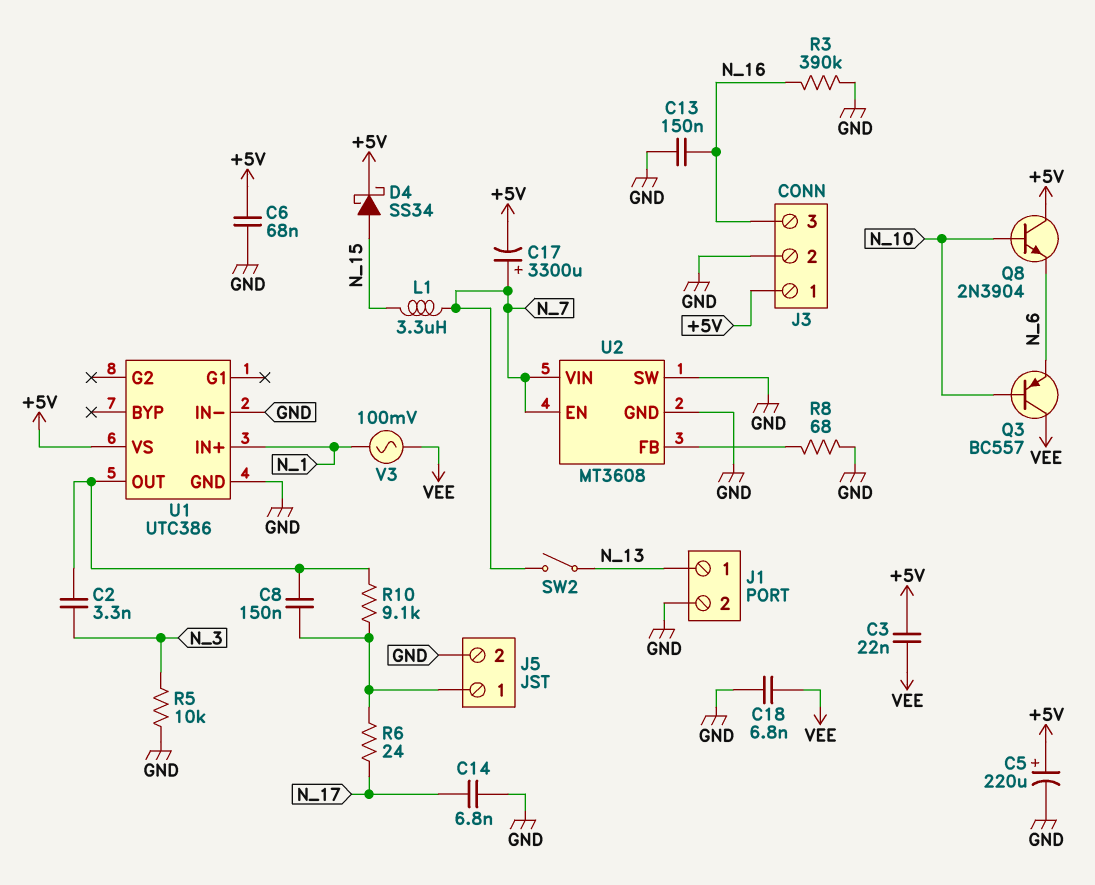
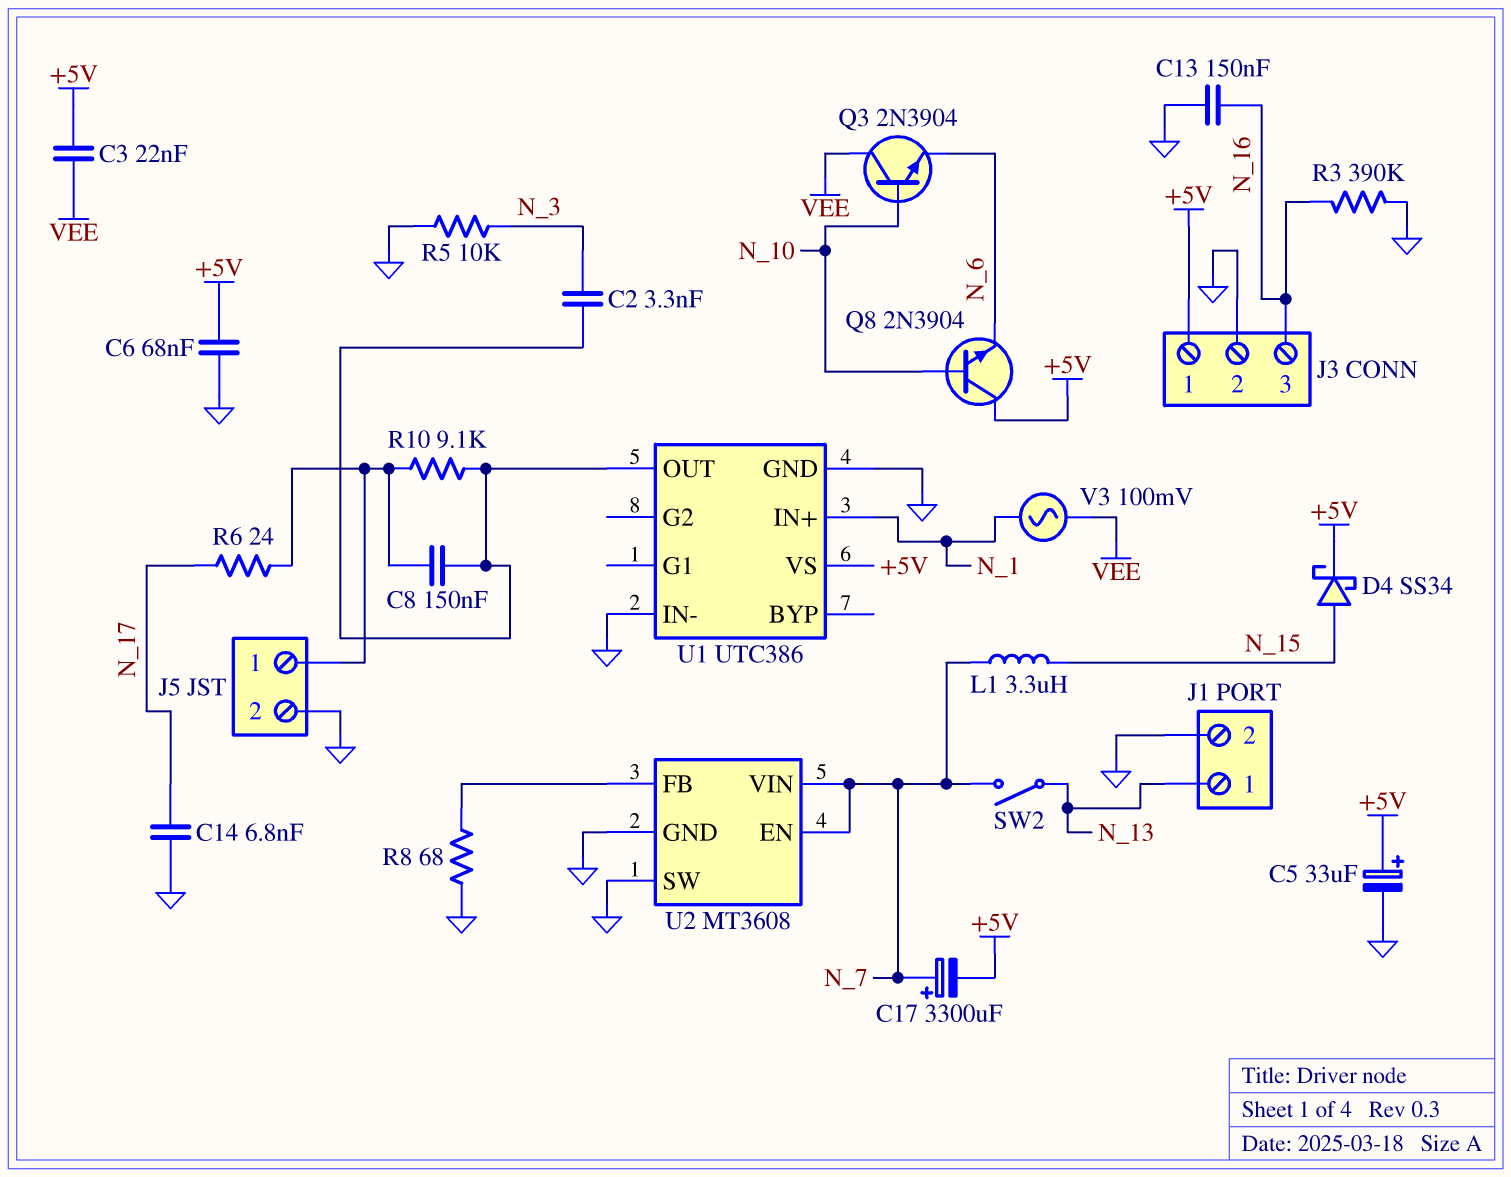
C5: 220uF (plus +5V, minus GND) -> 33uF (plus +5V, minus GND)
C18: 6.8nF (GND, VEE) -> none
Q3: PNP BC557 (B N_10, C VEE, E N_6) -> NPN 2N3904 (B N_10, C VEE, E N_6)

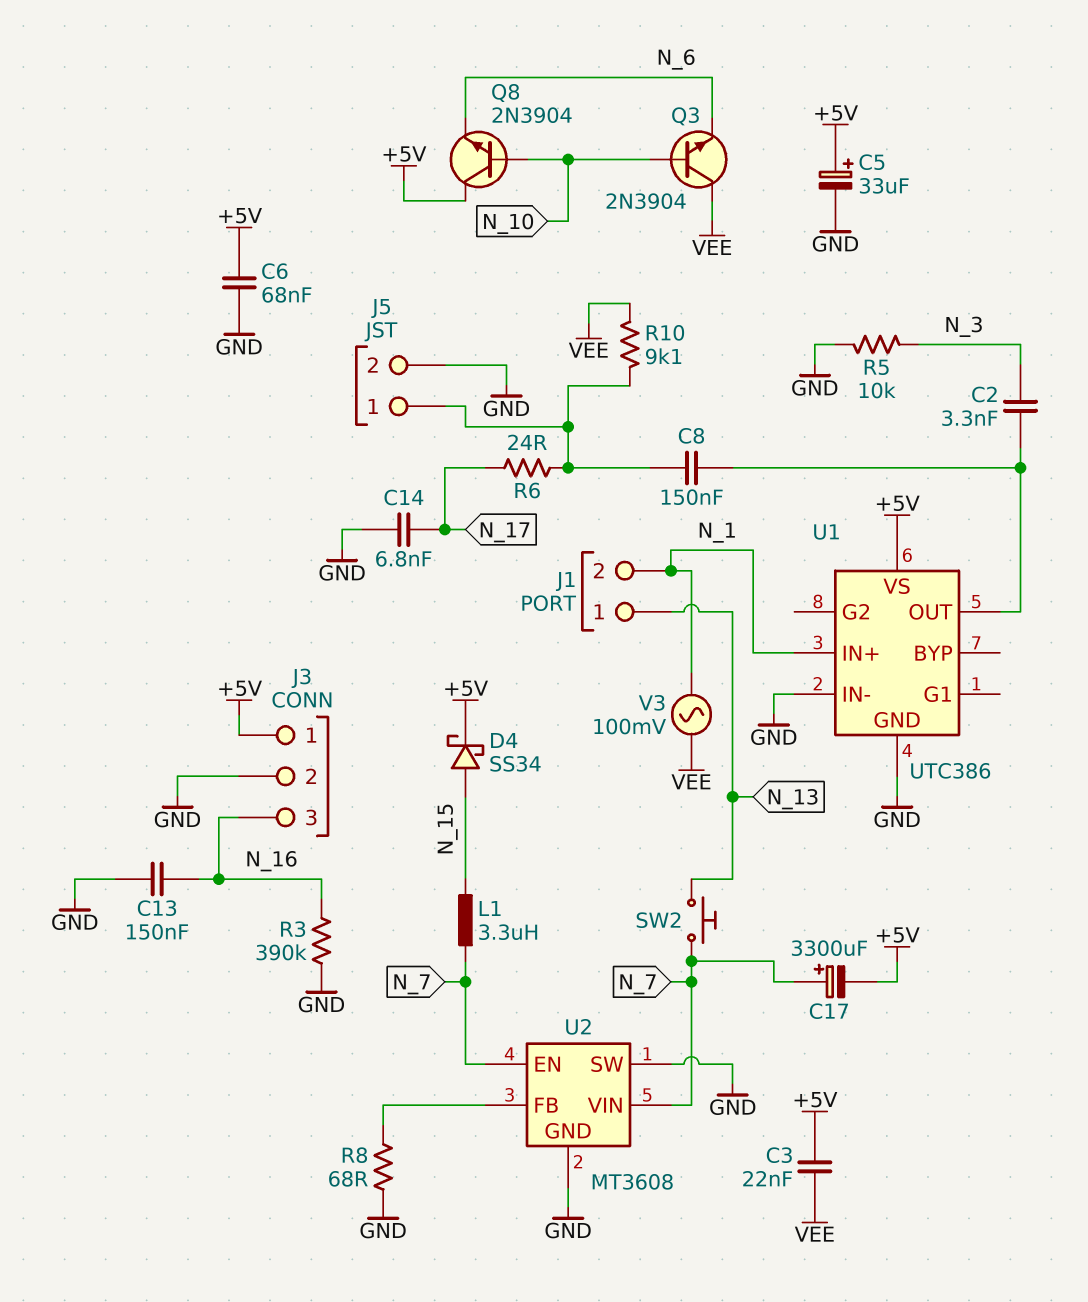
J1 pin 2: GND -> N_1
R10: 9.1k (J5/1, U1/OUT) -> 9.1k (J5/1, VEE)
SW2: switch (N_7, N_13) -> button (N_7, N_13)

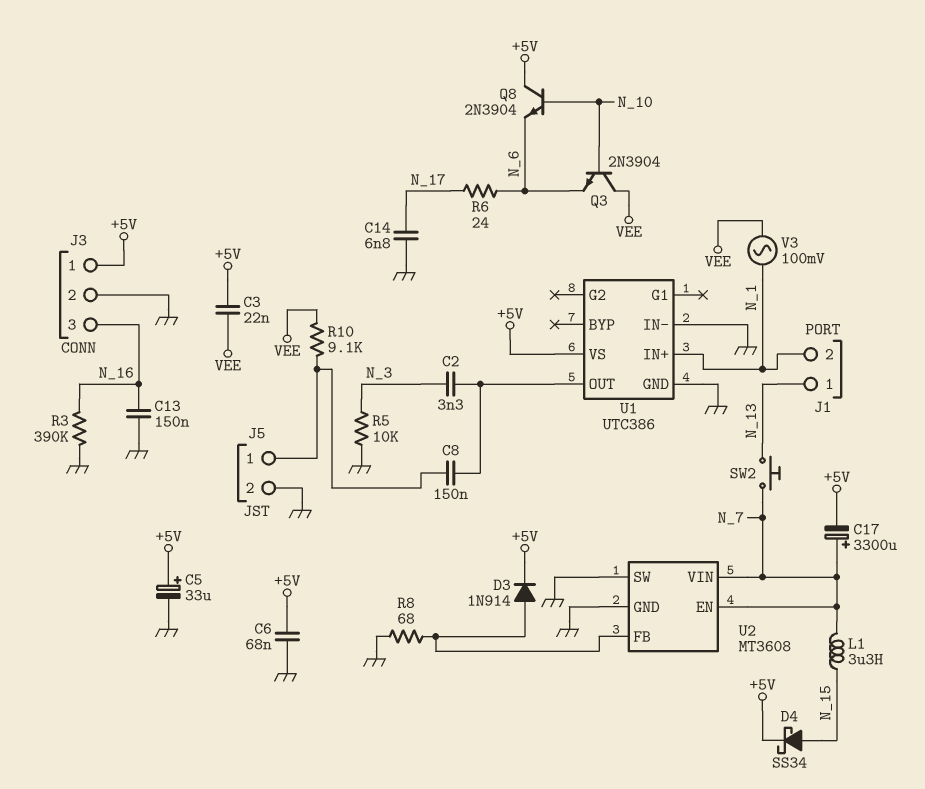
D3: none -> diode 1N914 (A U2/FB, K +5V)
R6: 24 (J5/1, N_17) -> 24 (N_6, N_17)

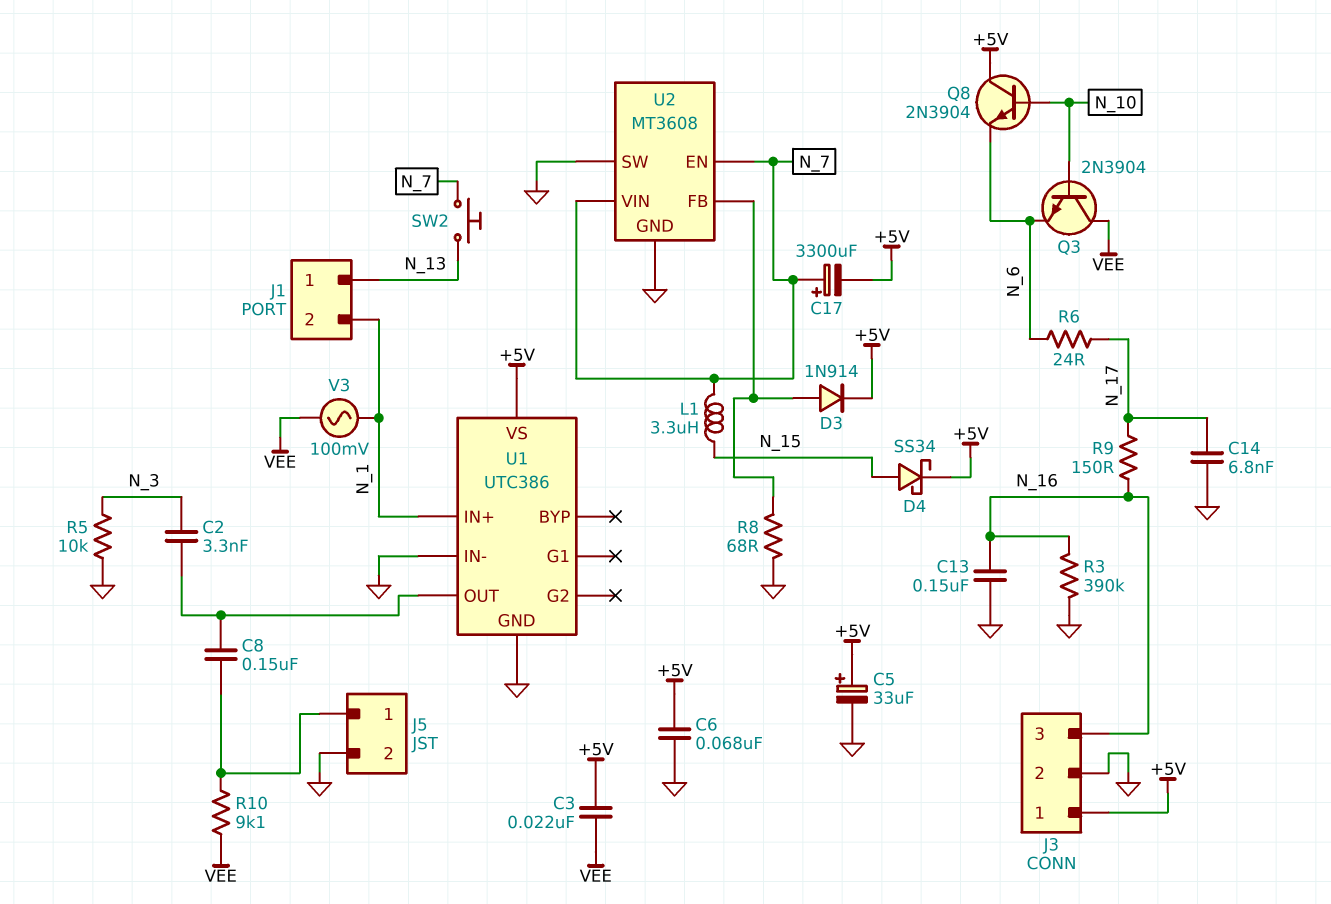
R9: none -> 150 (N_16, N_17)

